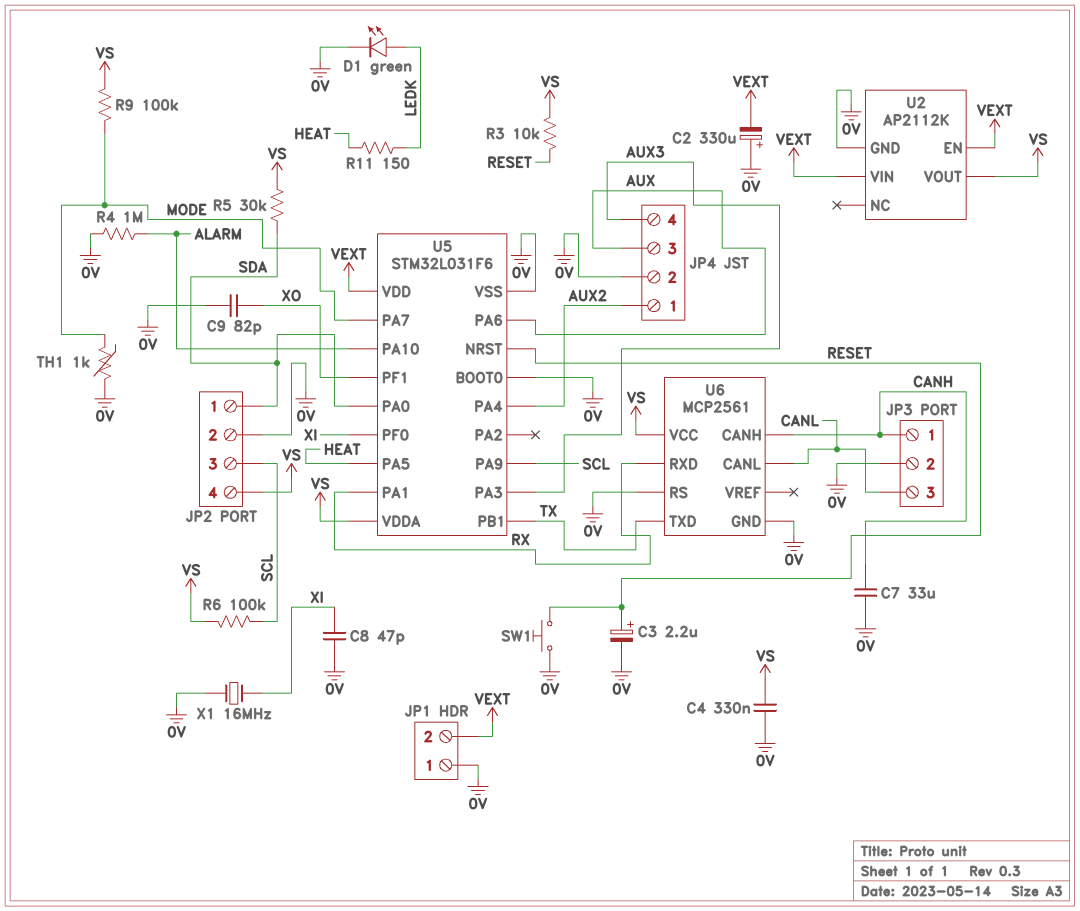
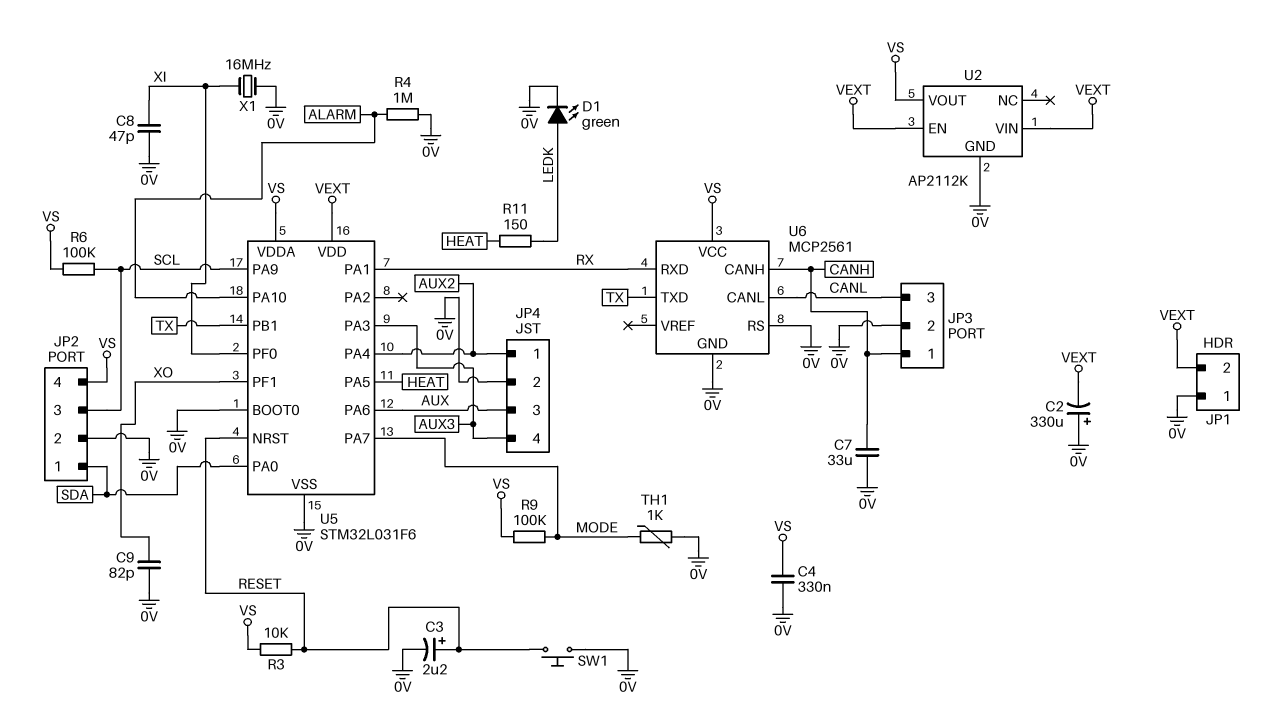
R5: 30k (SDA, VS) -> none

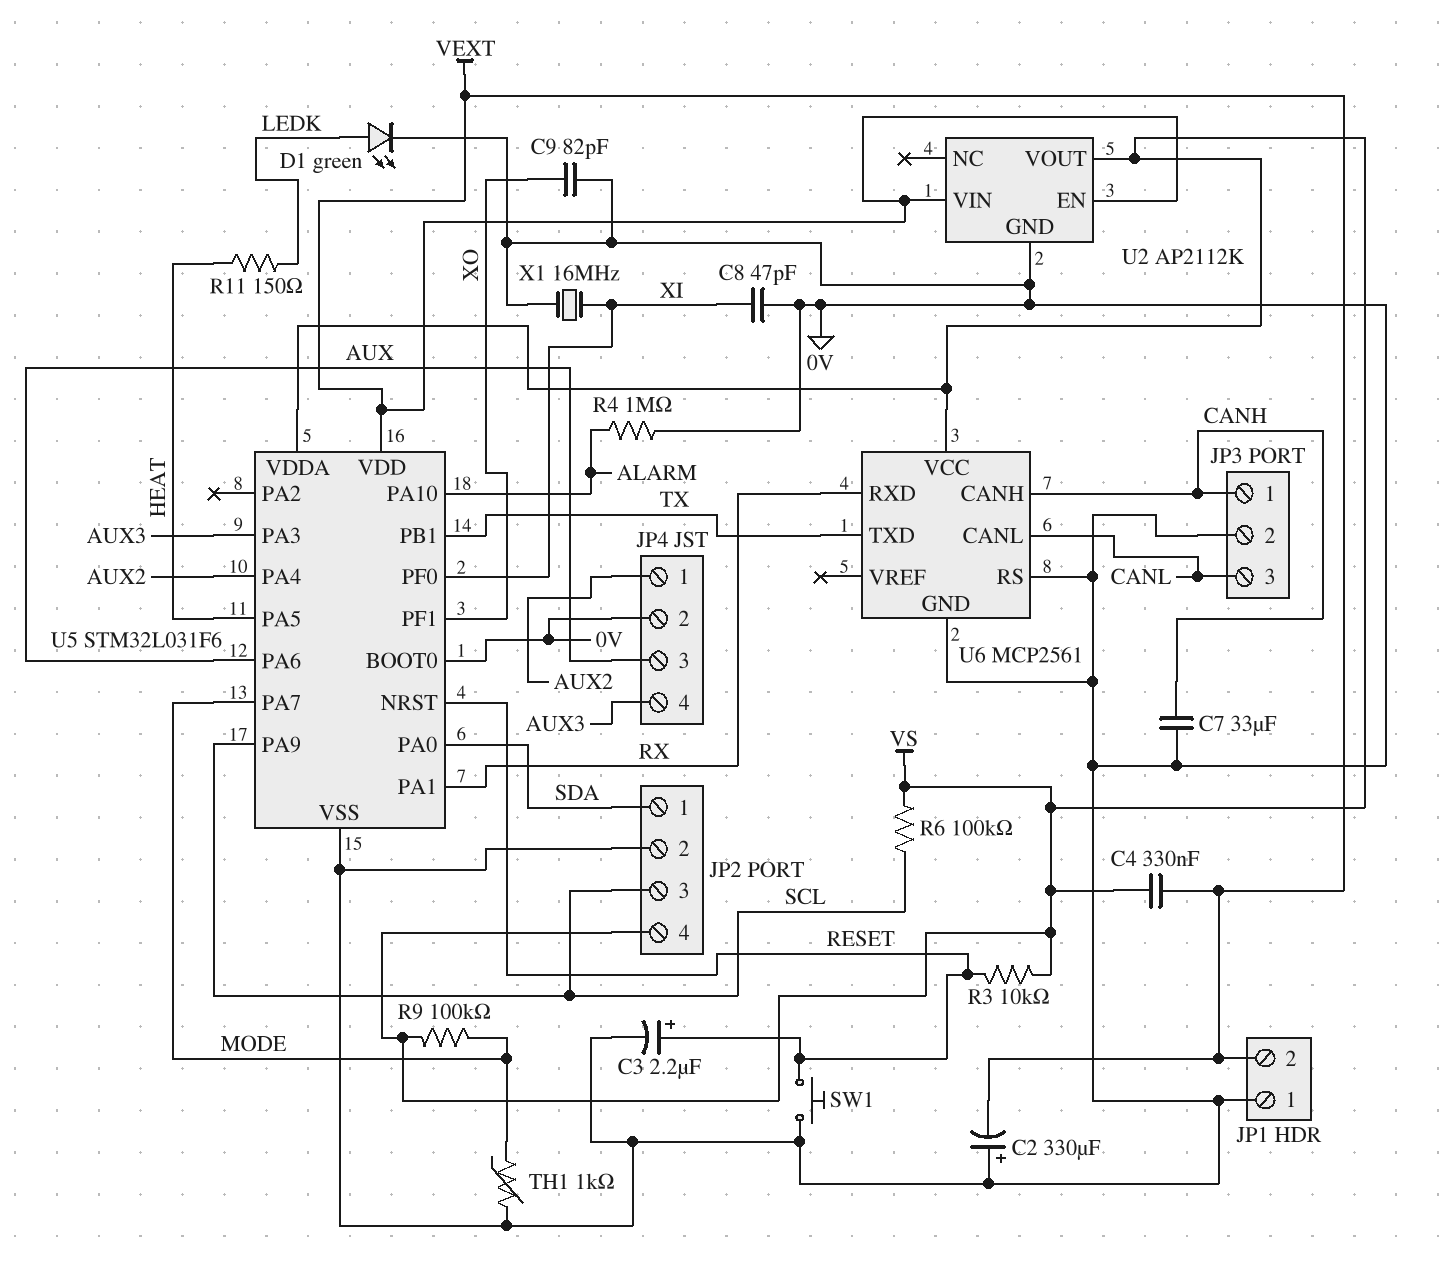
C4: 330nF (0V, VS) -> 330nF (VEXT, VS)

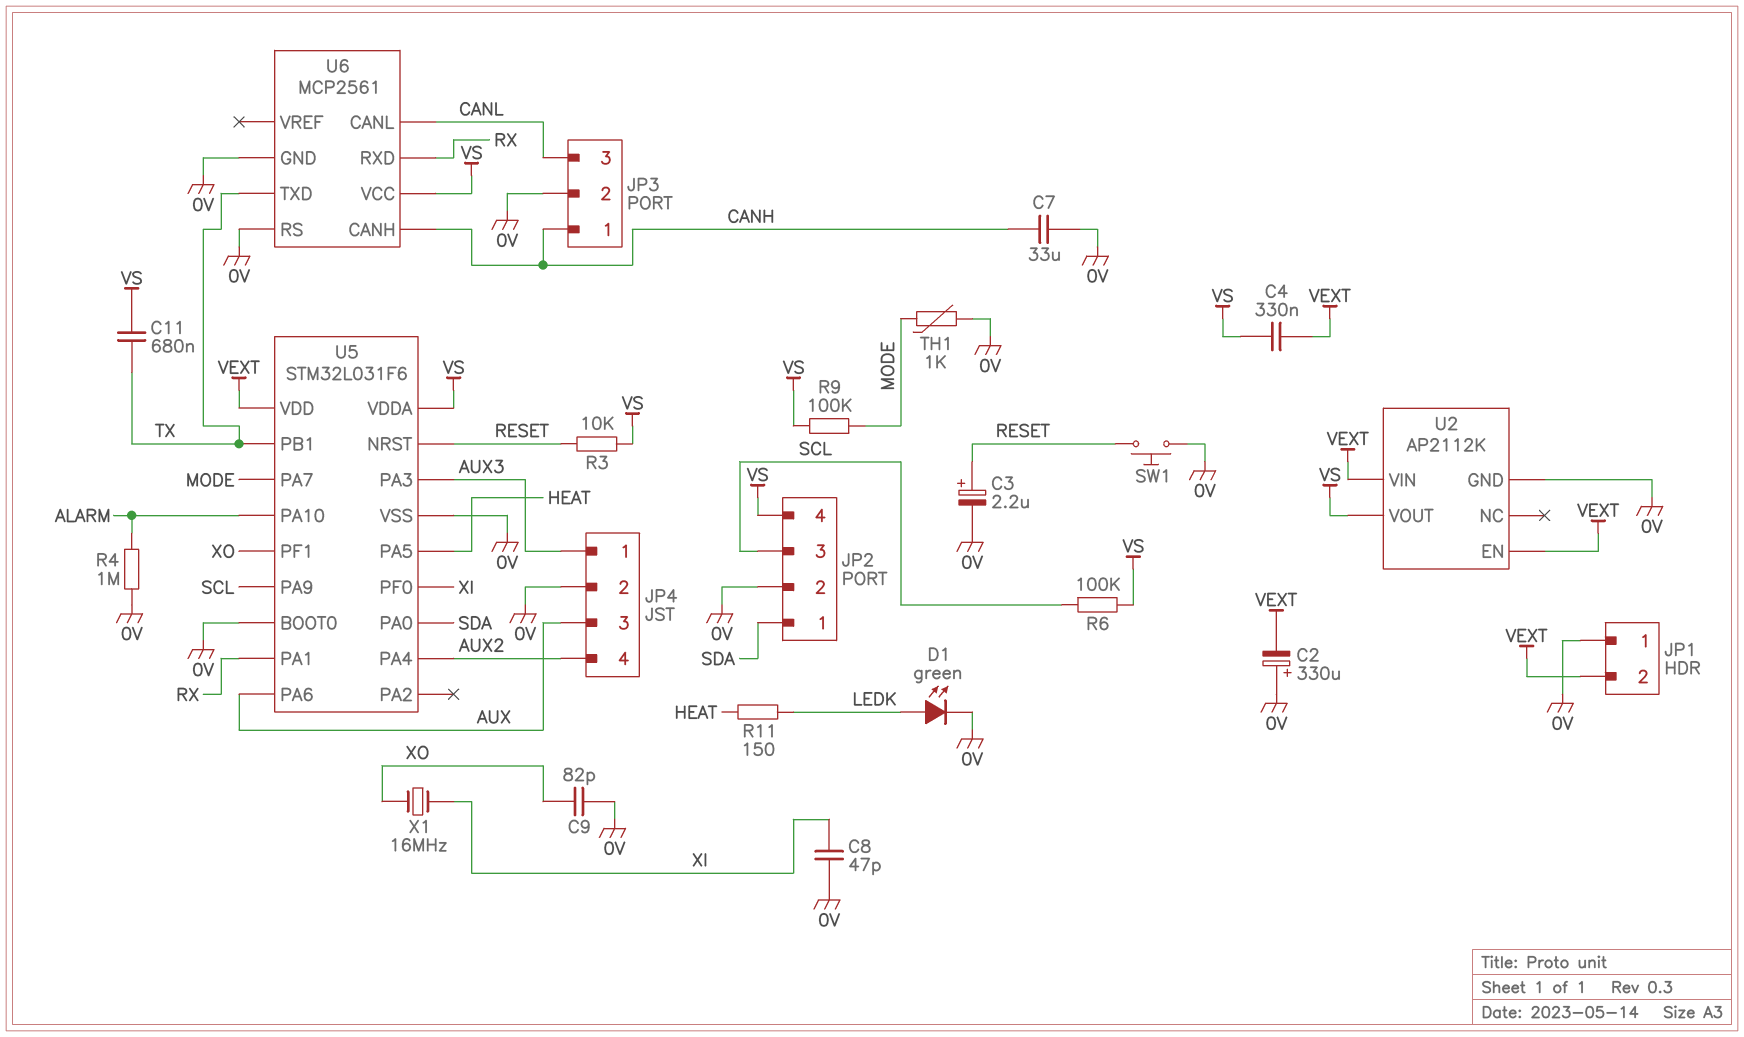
C11: none -> 680nF (TX, VS)
JP4 pin 1: AUX2 -> AUX3
JP4 pin 4: AUX3 -> AUX2
X1: 16MHz (0V, XI) -> 16MHz (XI, XO)

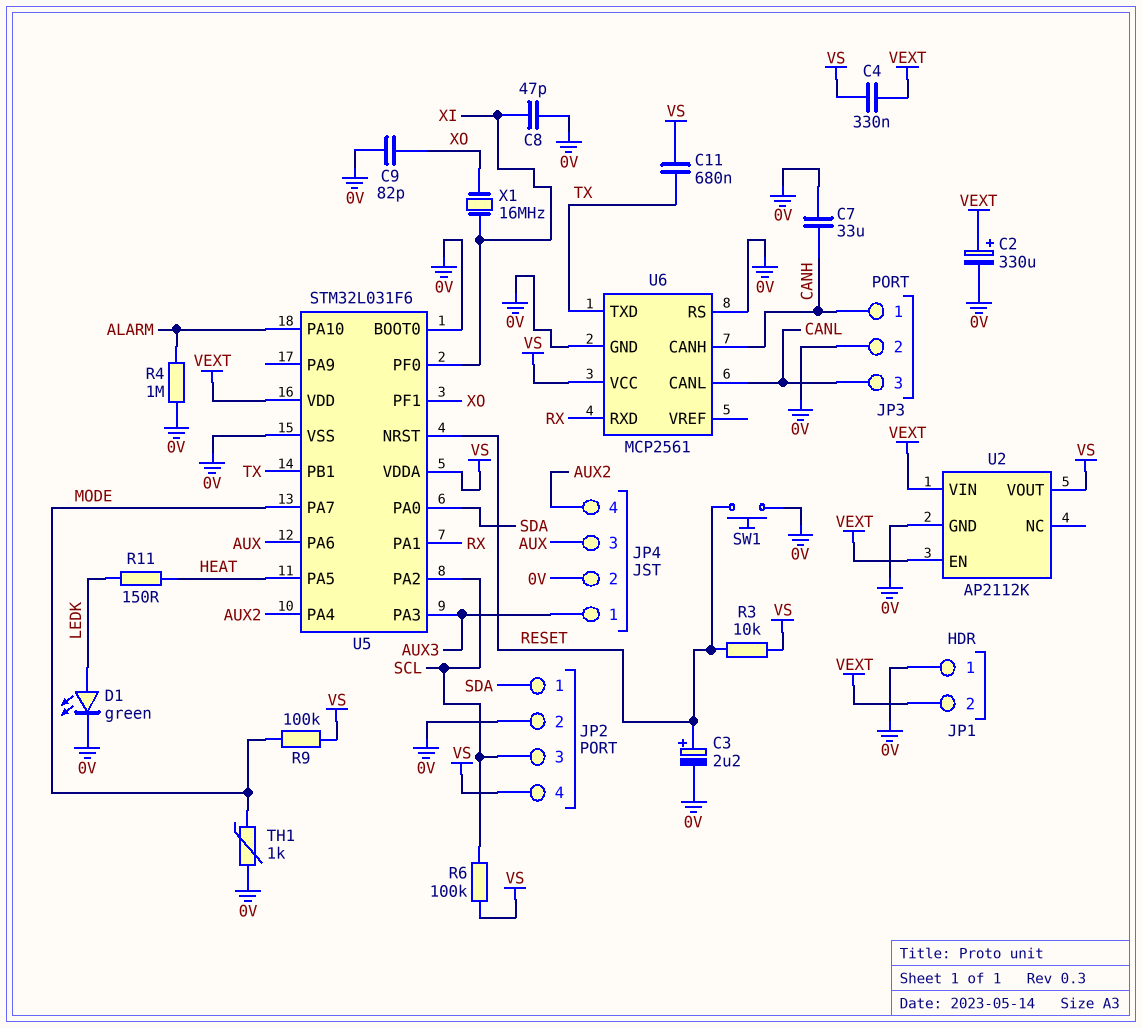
C2: 330uF (plus 0V, minus VEXT) -> 330uF (plus VEXT, minus 0V)
U5 pin PA2: none -> SCL
U5 pin PA9: SCL -> none

